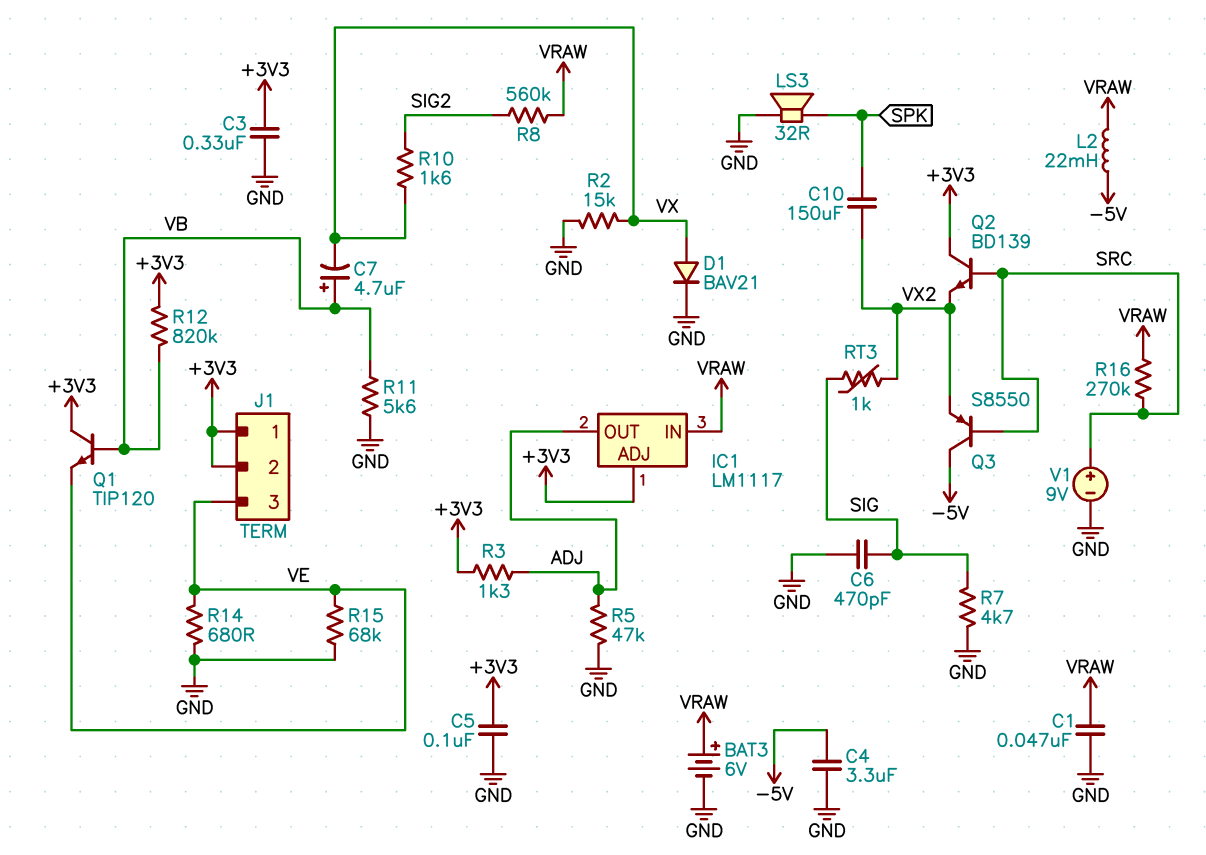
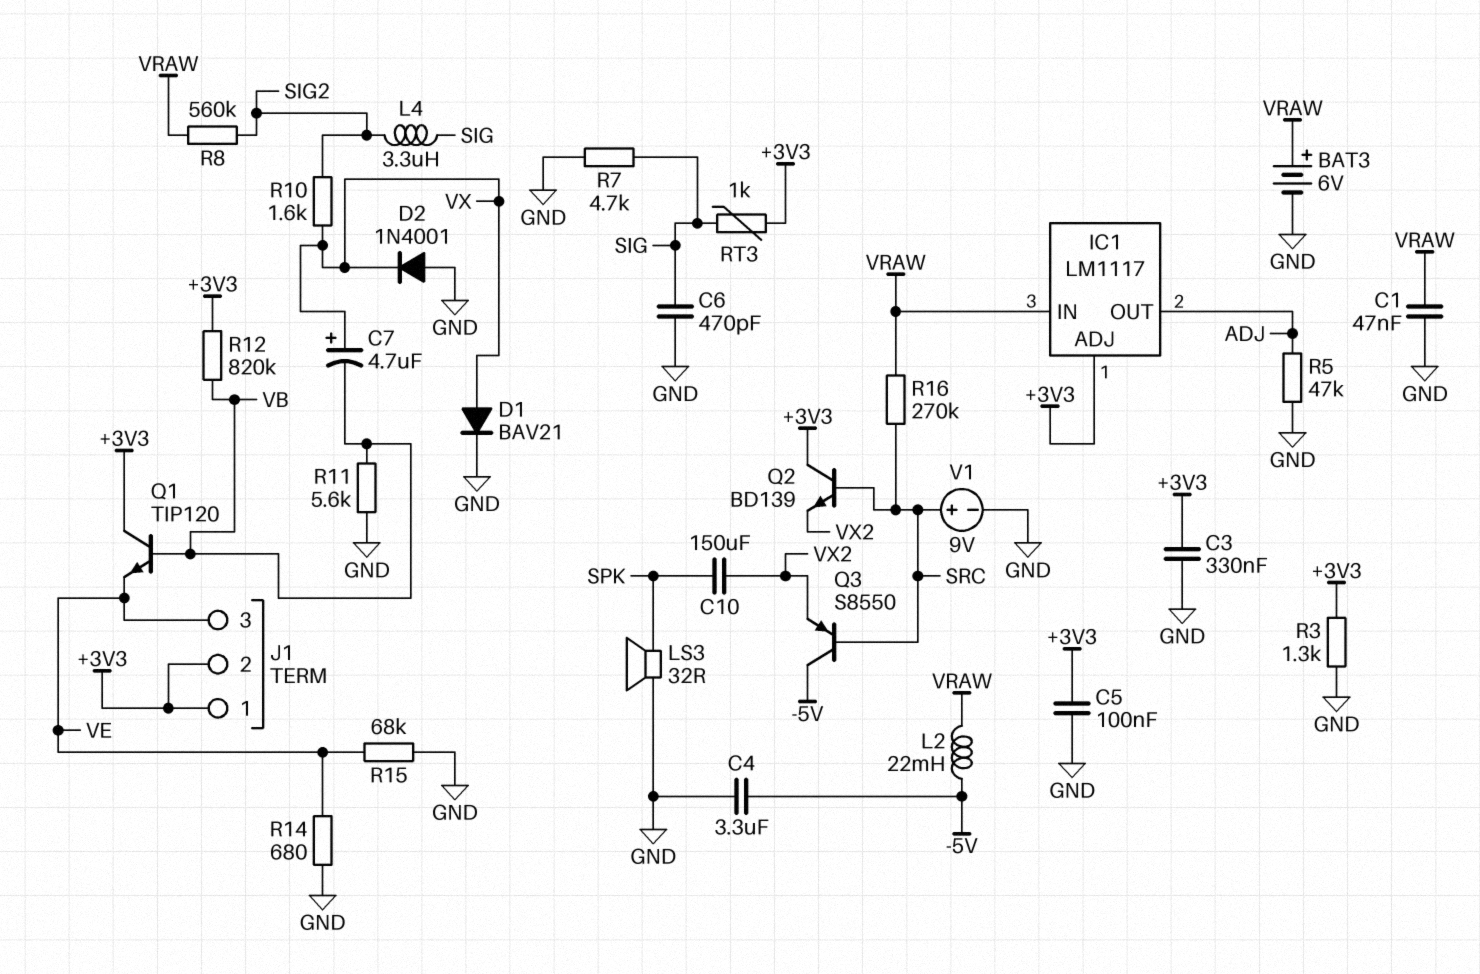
C7: 4.7uF (plus VB, minus VX) -> 4.7uF (plus VX, minus VB)
D2: none -> diode 1N4001 (A GND, K VX)
L4: none -> 3.3uH (SIG, SIG2)
R2: 15k (GND, VX) -> none
R3: 1.3k (+3V3, ADJ) -> 1.3k (+3V3, GND)
RT3: 1k (SIG, VX2) -> 1k (+3V3, SIG)

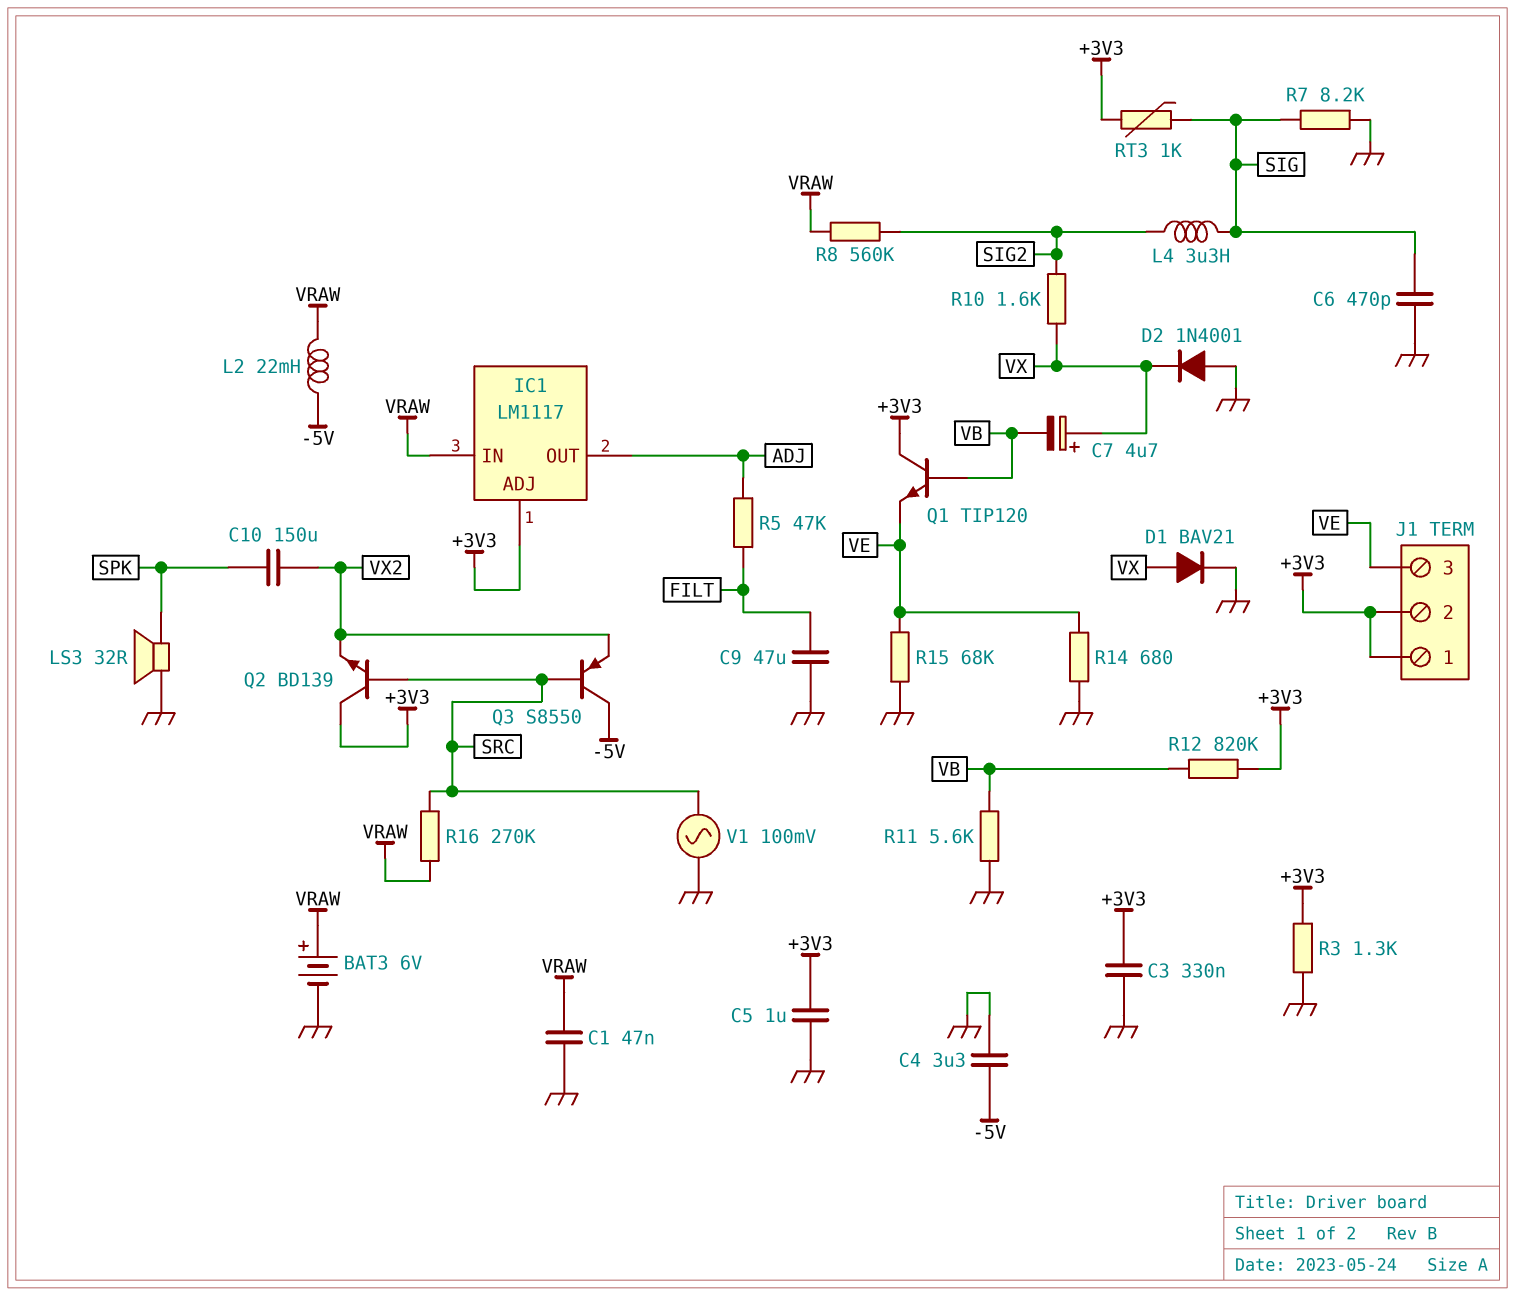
C5: 100nF (+3V3, GND) -> 1uF (+3V3, GND)
C9: none -> 47uF (FILT, GND)
R5: 47k (ADJ, GND) -> 47k (ADJ, FILT)
R7: 4.7k (GND, SIG) -> 8.2k (GND, SIG)
V1: 9V (plus SRC, minus GND) -> AC 100mV (GND, SRC)

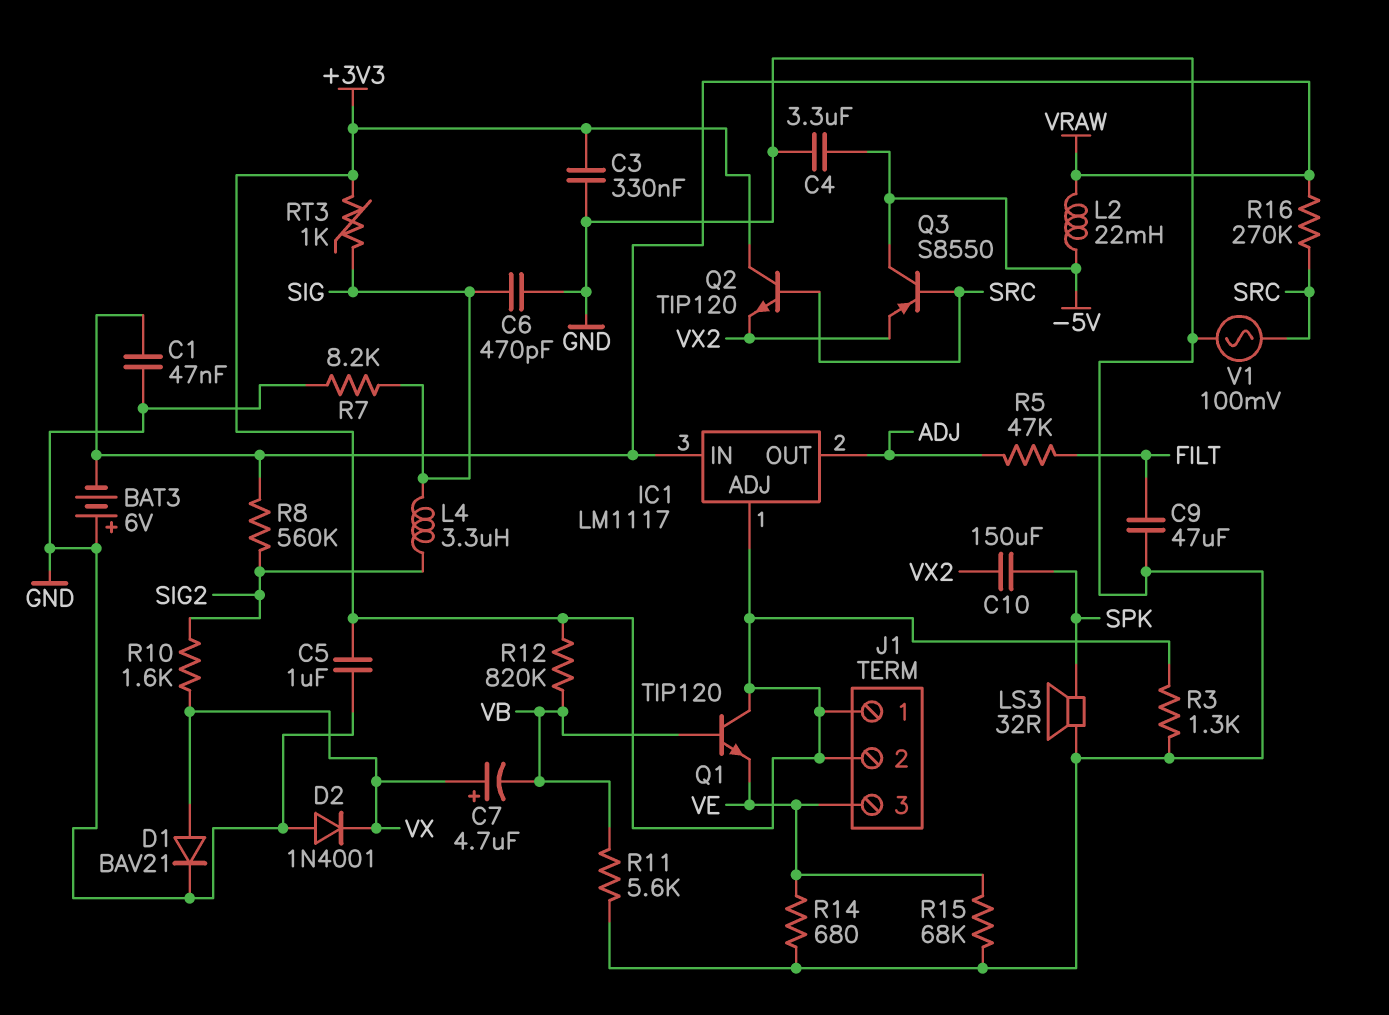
BAT3: 6V (plus VRAW, minus GND) -> 6V (plus GND, minus VRAW)
Q2: NPN BD139 (B SRC, C +3V3, E VX2) -> NPN TIP120 (B SRC, C +3V3, E VX2)

